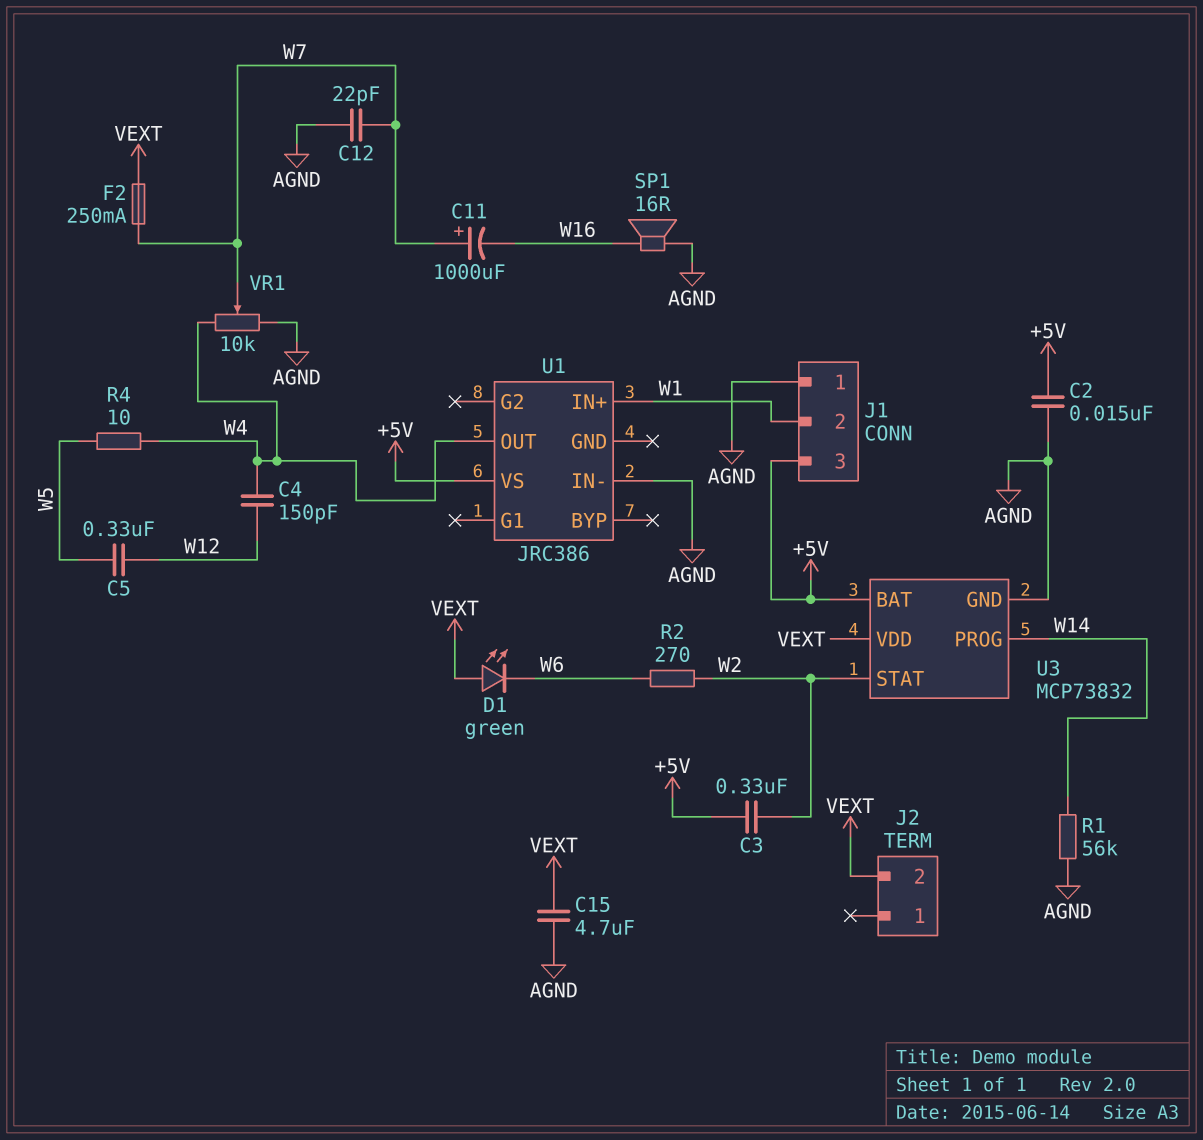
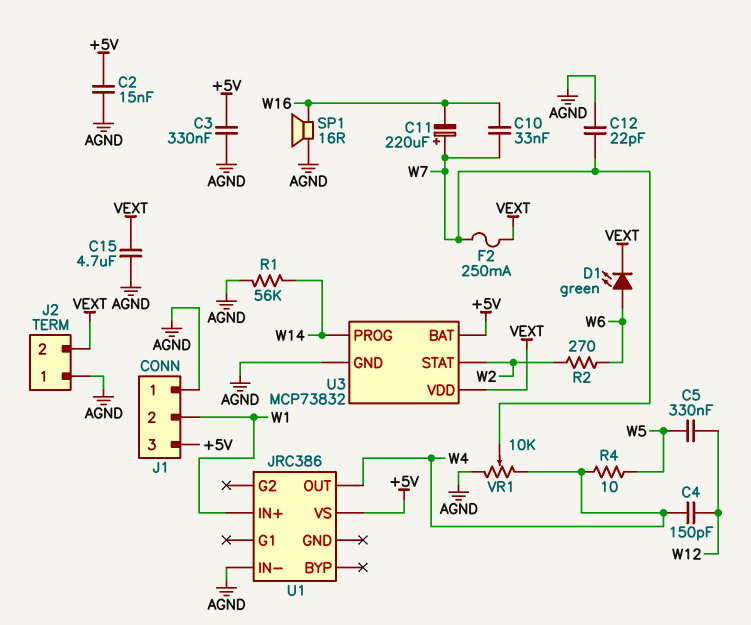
C3: 330nF (+5V, W2) -> 330nF (+5V, AGND)
C10: none -> 33nF (W7, W16)
C11: 1000uF (plus W7, minus W16) -> 220uF (plus W7, minus W16)
D1: LED green (A VEXT, K W6) -> LED green (A W6, K VEXT)
J2 pin 1: none -> AGND

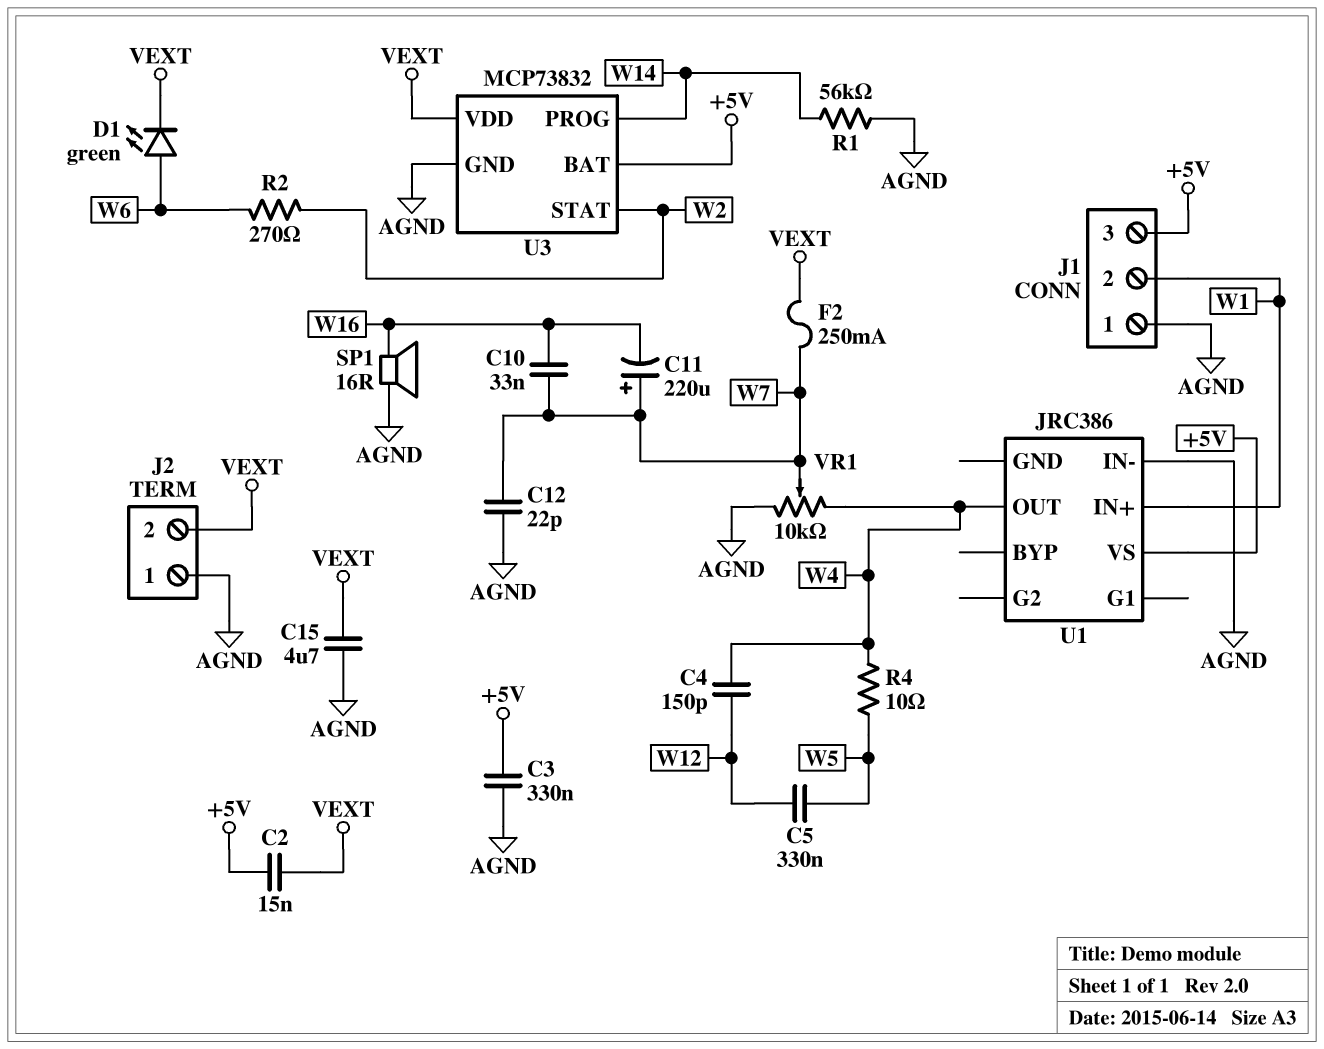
C2: 15nF (+5V, AGND) -> 15nF (+5V, VEXT)

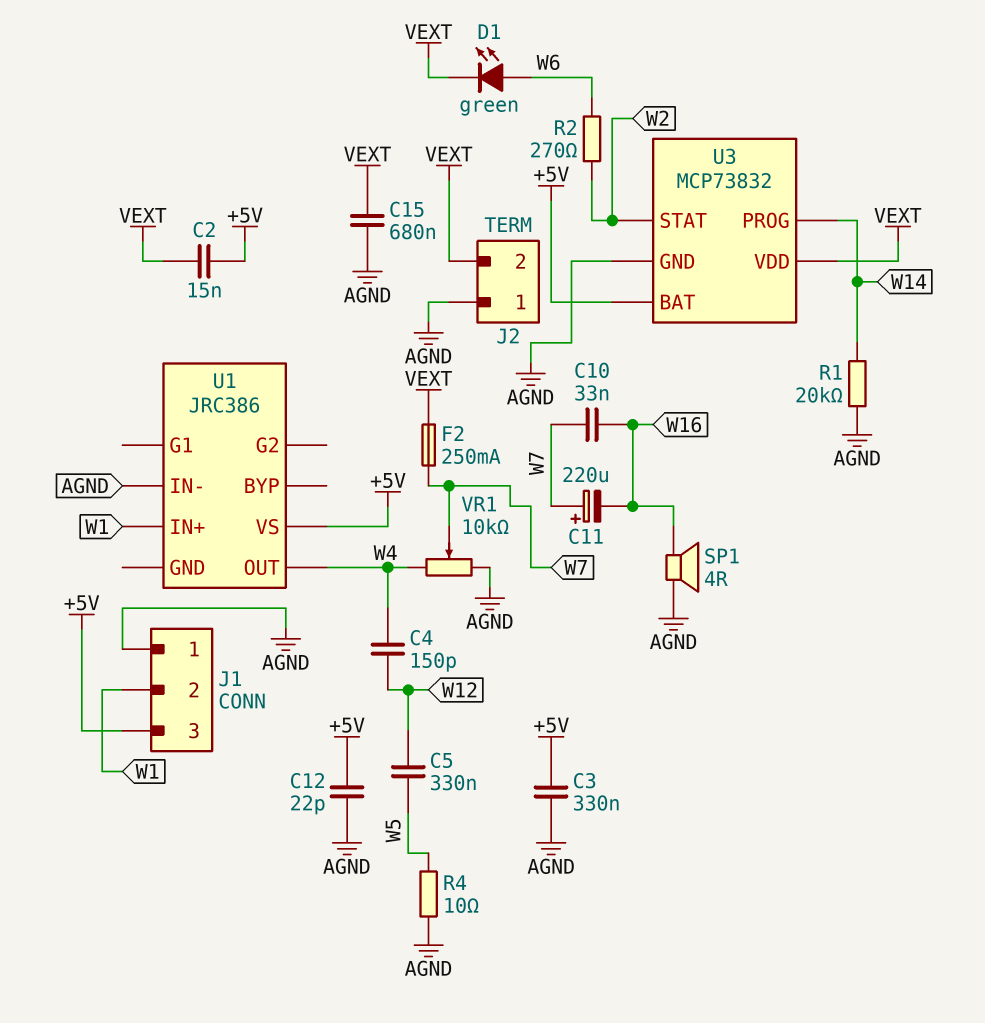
C12: 22pF (AGND, W7) -> 22pF (+5V, AGND)
C15: 4.7uF (AGND, VEXT) -> 680nF (AGND, VEXT)
R1: 56k (AGND, W14) -> 20k (AGND, W14)
R4: 10 (W4, W5) -> 10 (AGND, W5)
SP1: speaker 16R (AGND, W16) -> speaker 4R (AGND, W16)

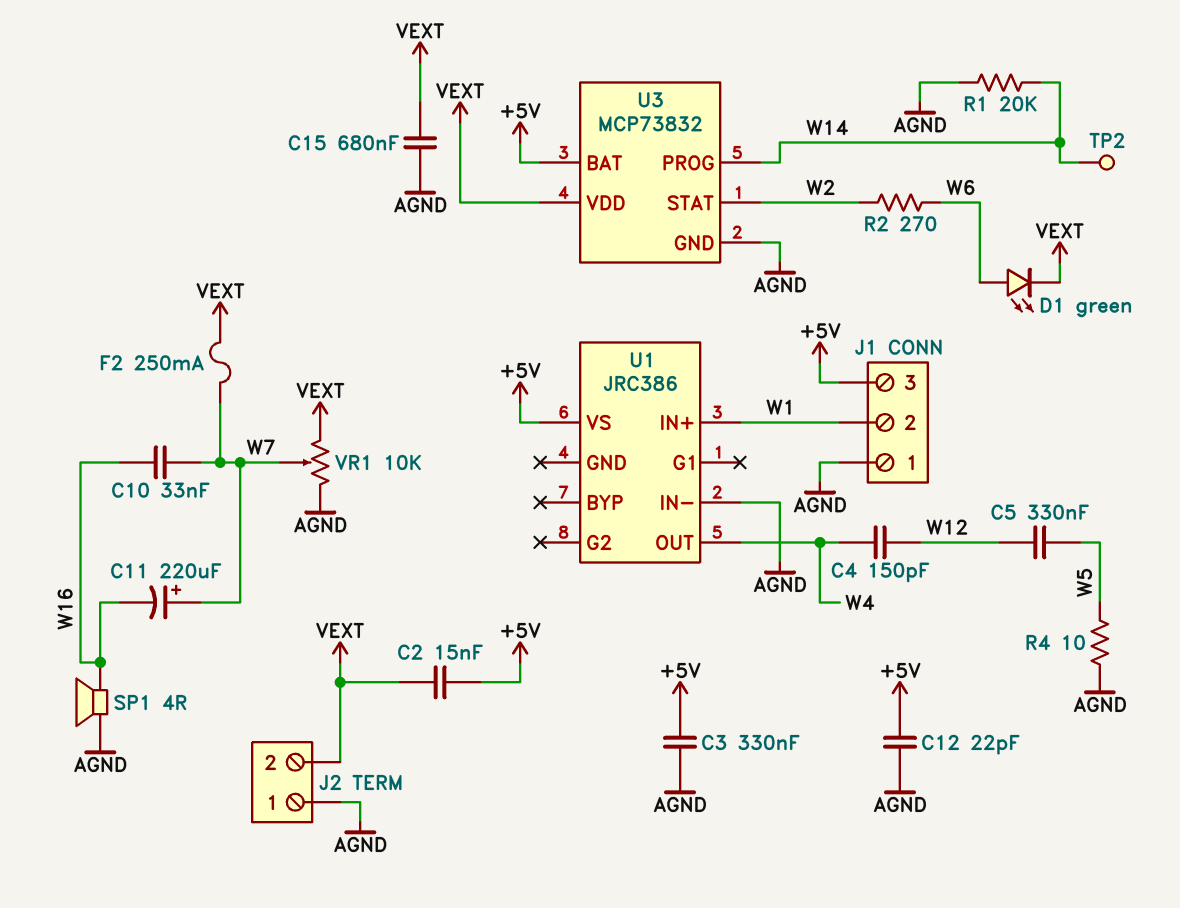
TP2: none -> test point (W14)
VR1: 10k (AGND, W4, wiper W7) -> 10k (AGND, VEXT, wiper W7)

